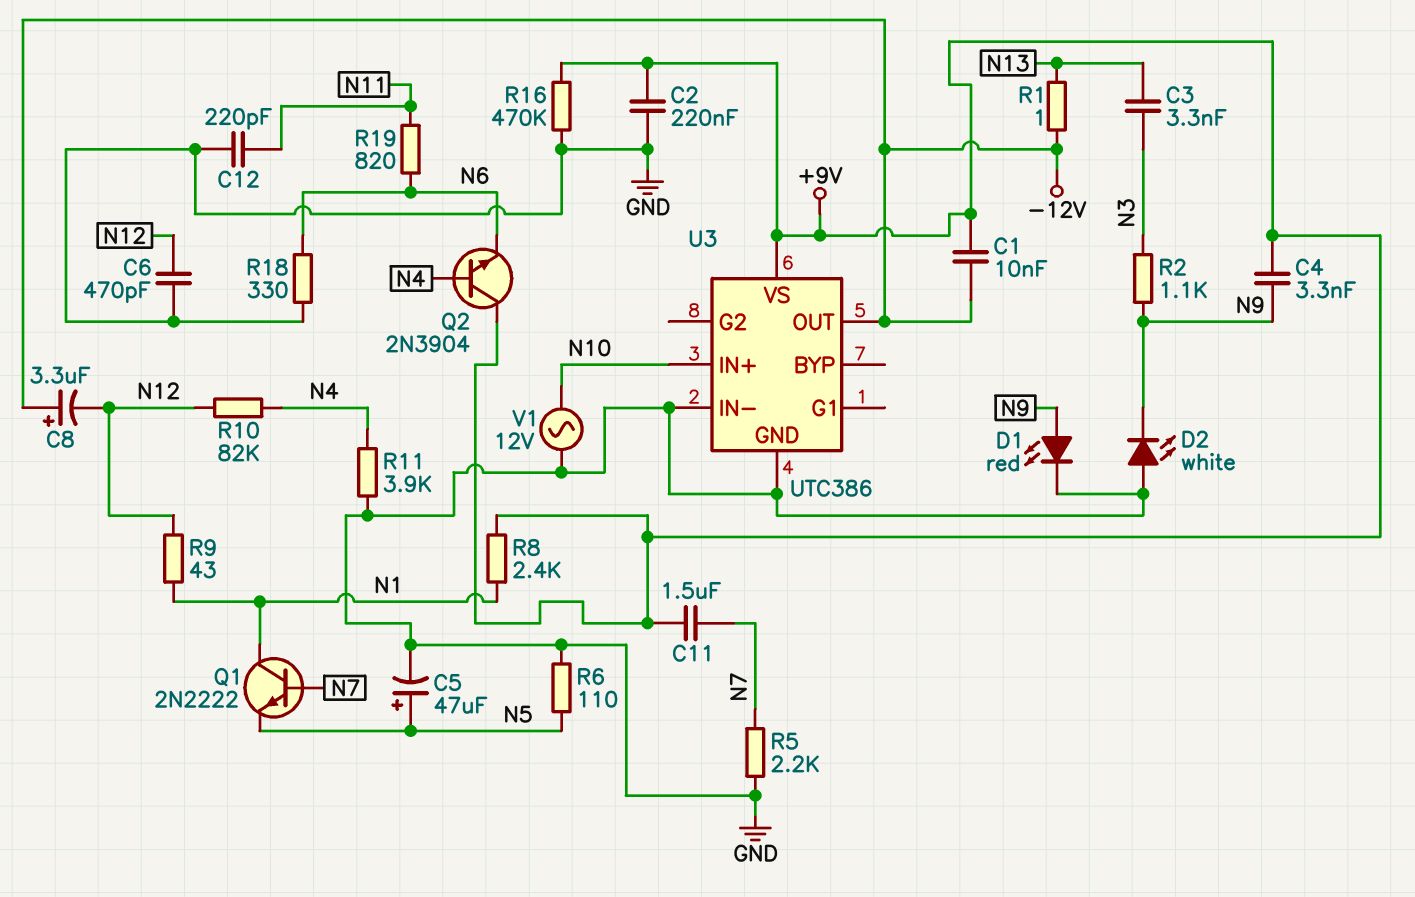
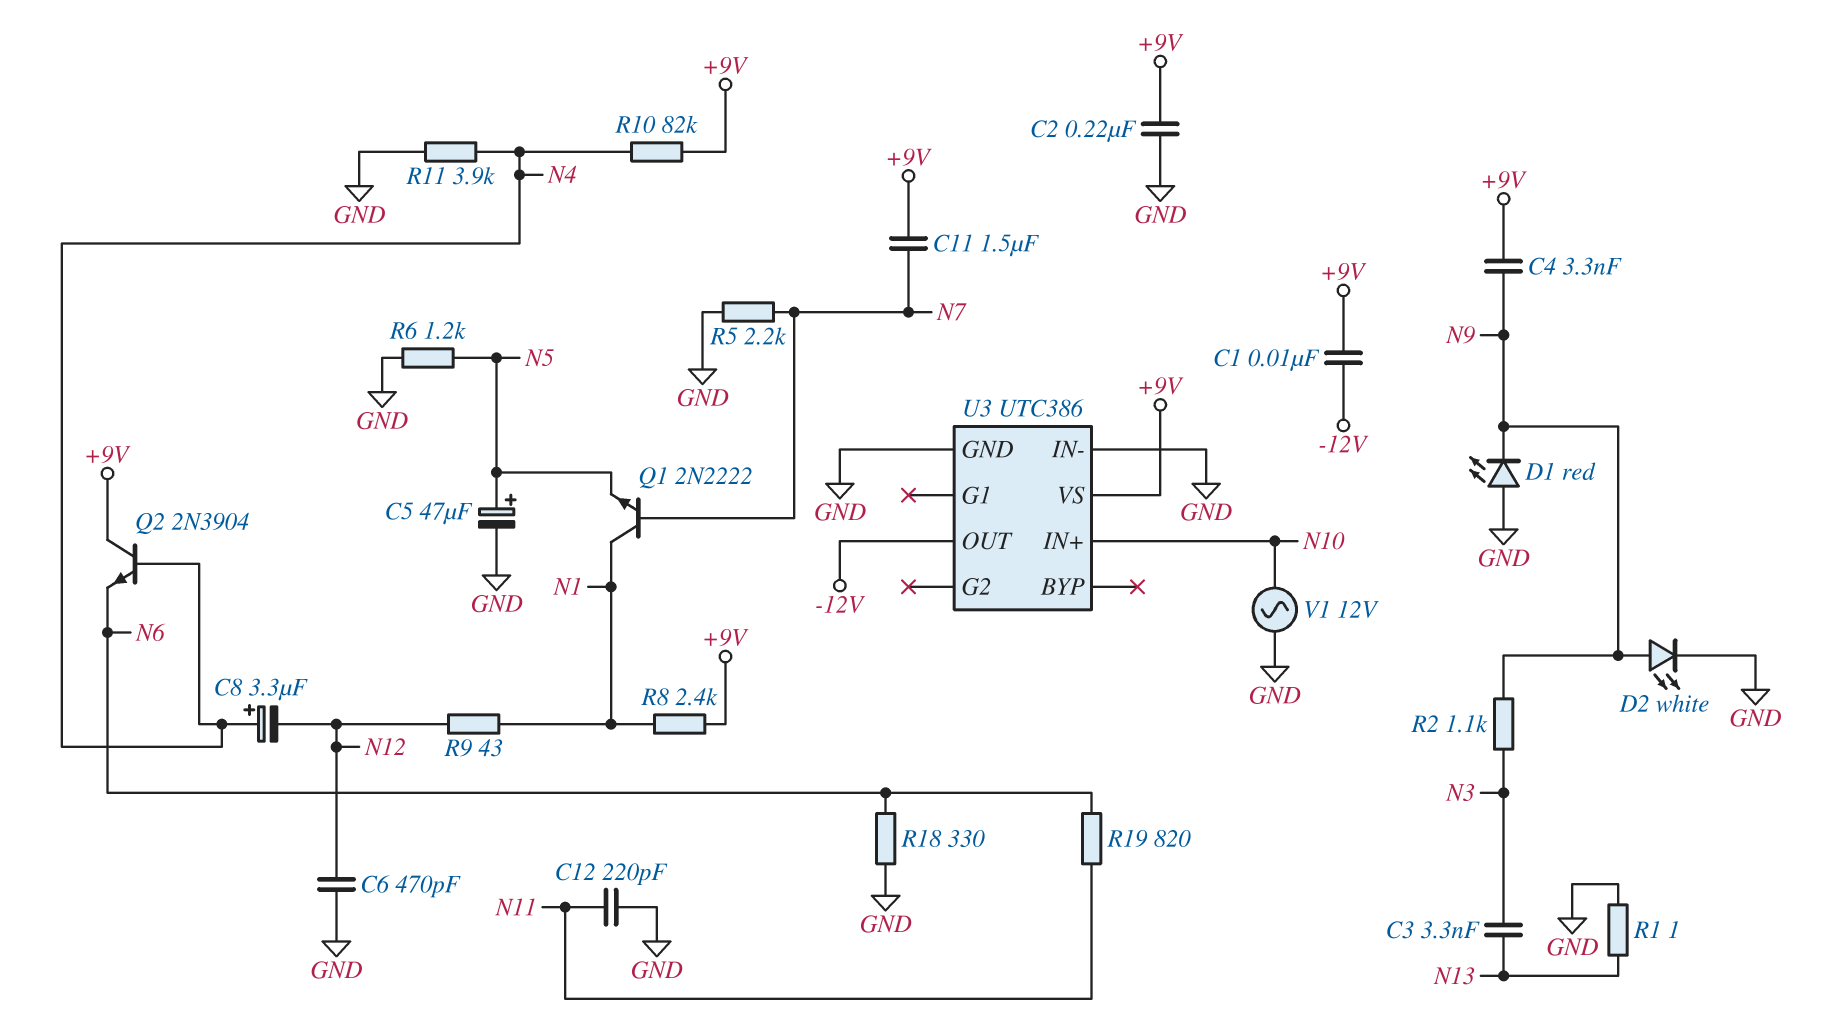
C8: 3.3uF (plus -12V, minus N12) -> 3.3uF (plus N4, minus N12)
D1: LED red (A N9, K GND) -> LED red (A GND, K N9)
D2: LED white (A GND, K N9) -> LED white (A N9, K GND)
R1: 1 (-12V, N13) -> 1 (GND, N13)
R6: 110 (GND, N5) -> 1.2k (GND, N5)
R10: 82k (N4, N12) -> 82k (+9V, N4)
R16: 470k (+9V, GND) -> none

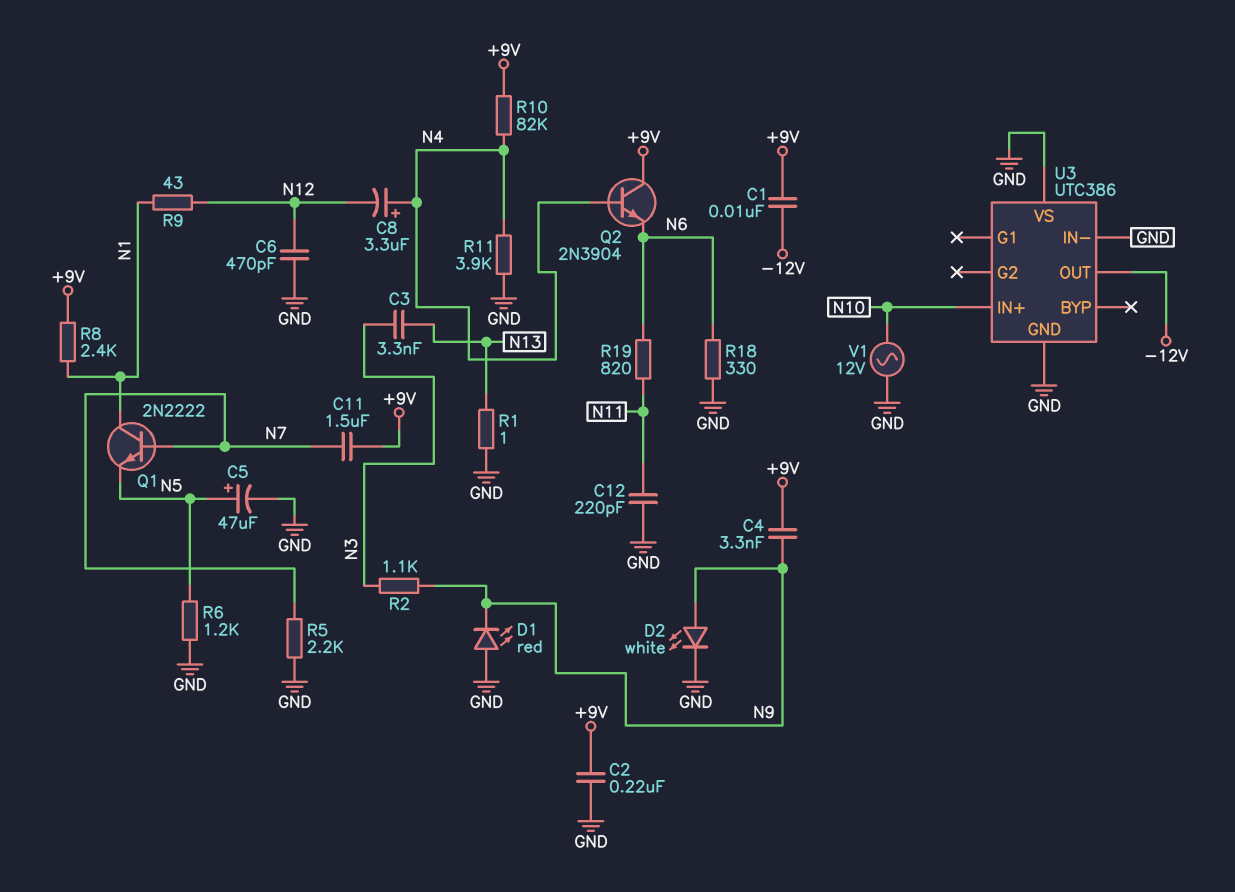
U3 pin VS: +9V -> GND

